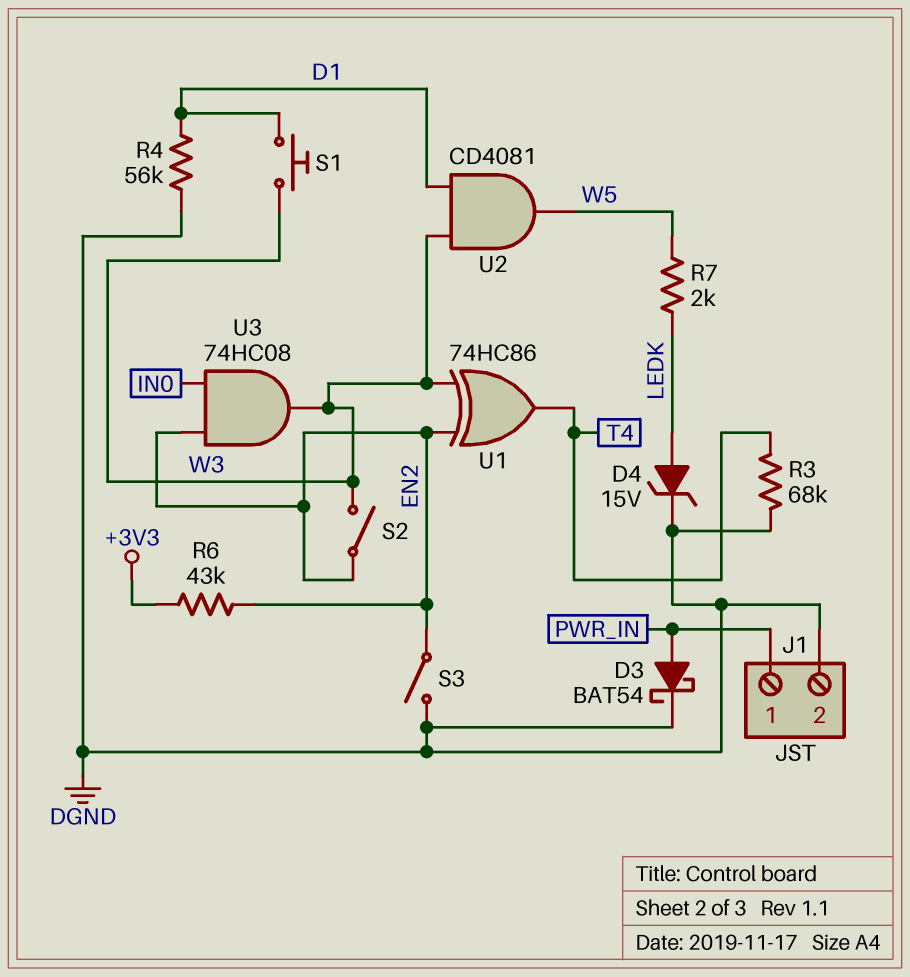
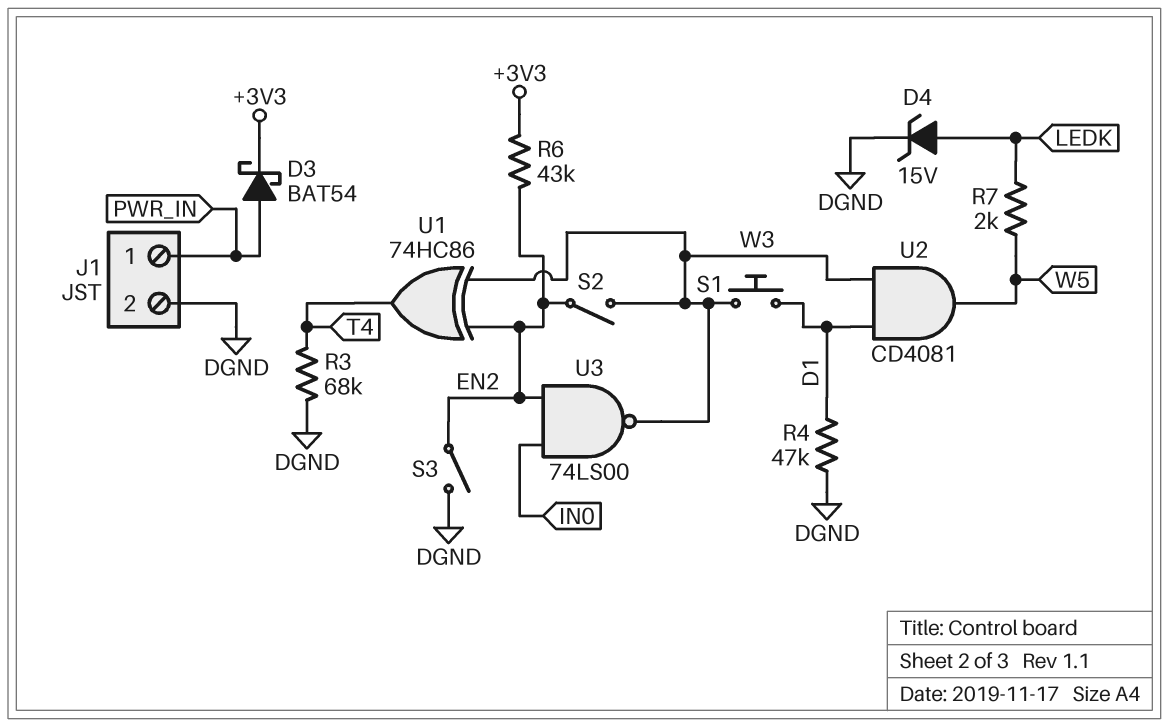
D3: schottky BAT54 (A PWR_IN, K DGND) -> schottky BAT54 (A PWR_IN, K +3V3)
R4: 56k (D1, DGND) -> 47k (D1, DGND)
U3: AND 74HC08 (in EN2, in IN0, out W3) -> NAND 74LS00 (in EN2, in IN0, out W3)

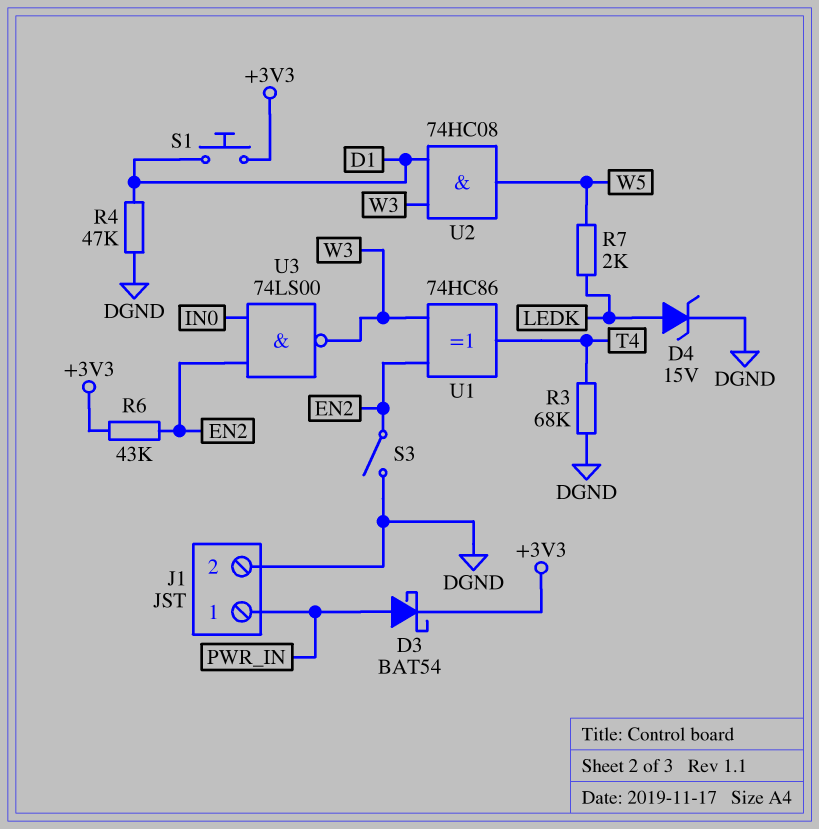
S1: button (D1, W3) -> button (+3V3, D1)
S2: switch (EN2, W3) -> none
U2: AND CD4081 (in D1, in W3, out W5) -> AND 74HC08 (in D1, in W3, out W5)

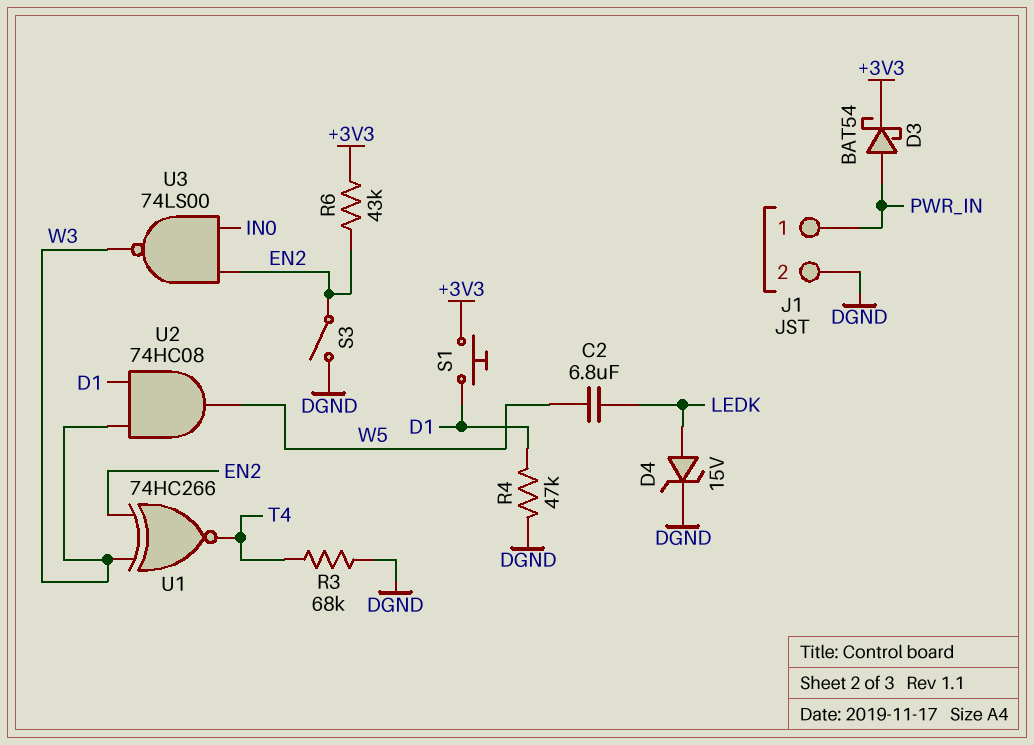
C2: none -> 6.8uF (LEDK, W5)
R7: 2k (LEDK, W5) -> none
U1: XOR 74HC86 (in EN2, in W3, out T4) -> XNOR 74HC266 (in EN2, in W3, out T4)

